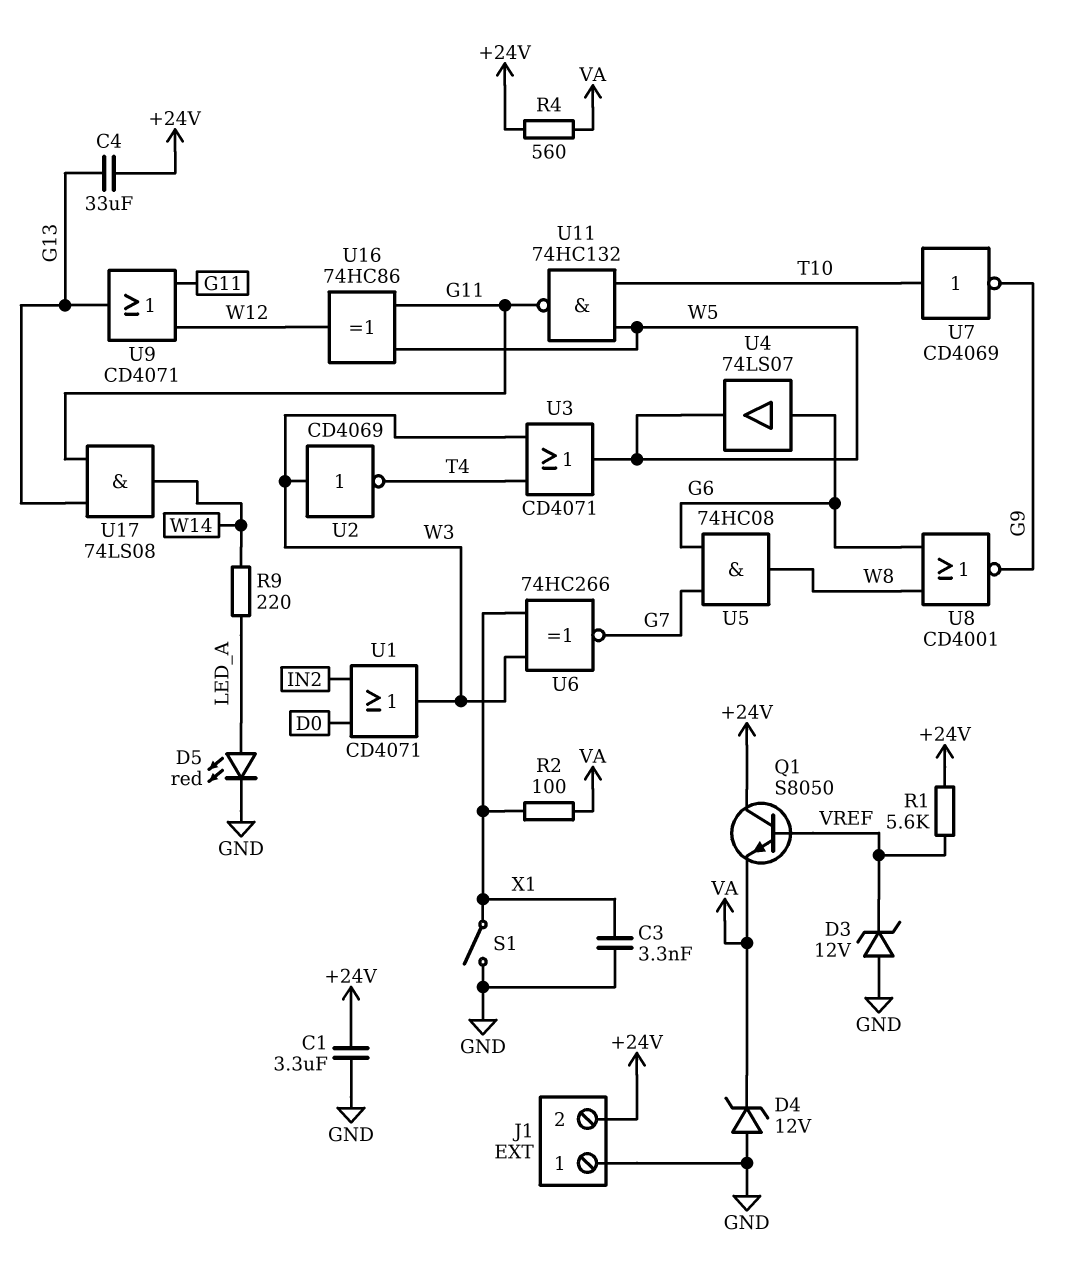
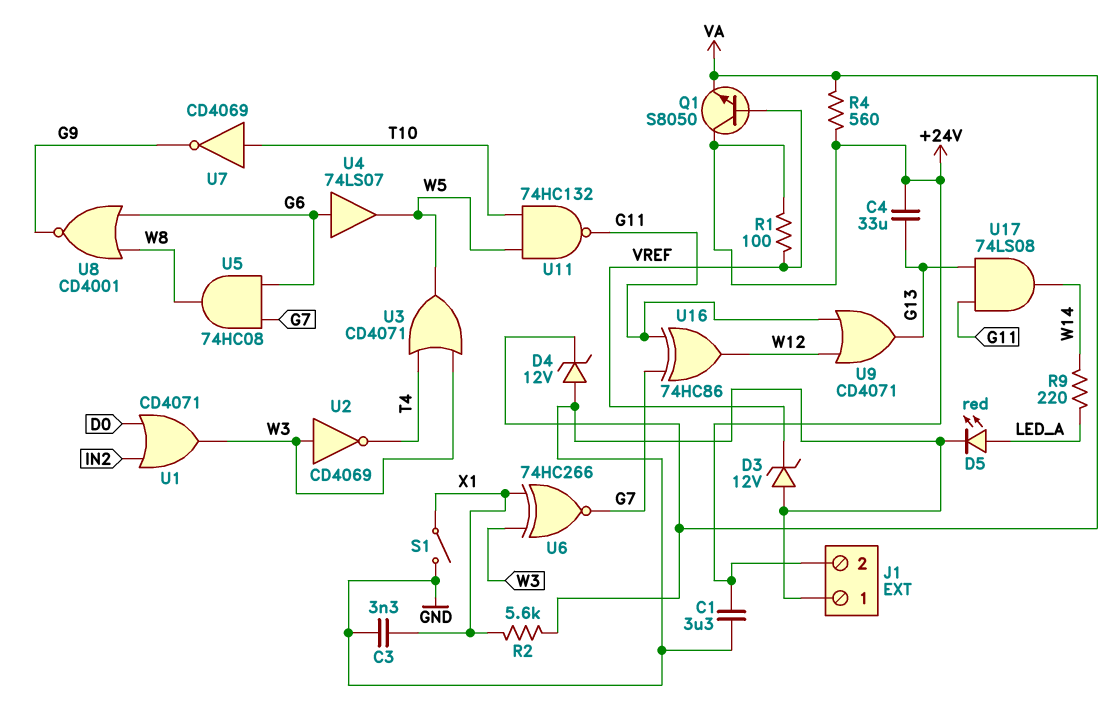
R1: 5.6k (+24V, VREF) -> 100 (+24V, VREF)
R2: 100 (VA, X1) -> 5.6k (VA, X1)
U16: XOR 74HC86 (in G11, in W5, out W12) -> XOR 74HC86 (in G7, in G11, out W12)

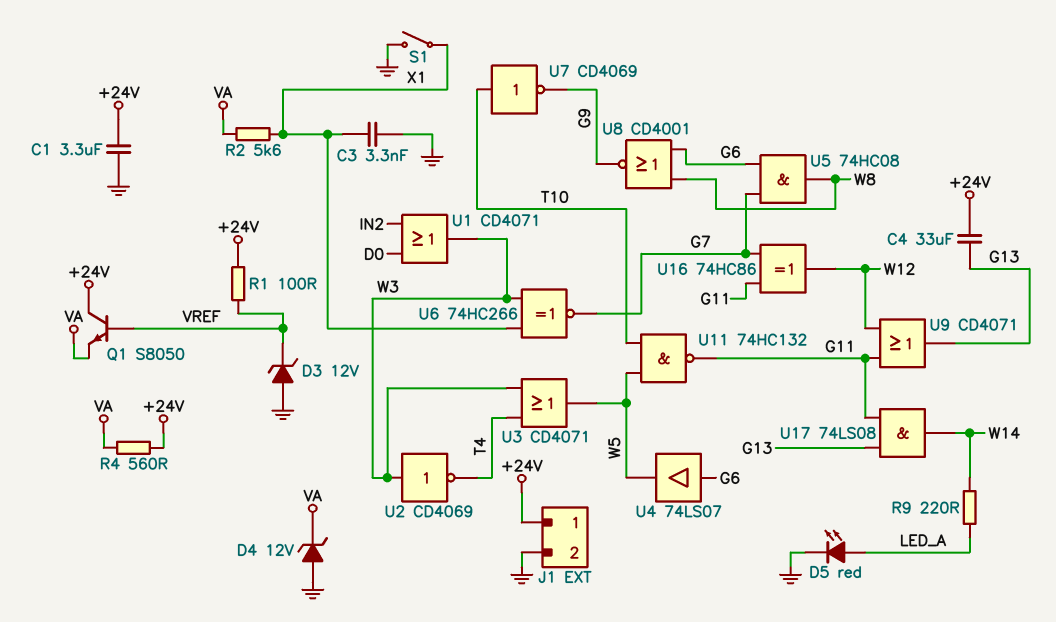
J1 pin 1: GND -> +24V
J1 pin 2: +24V -> GND

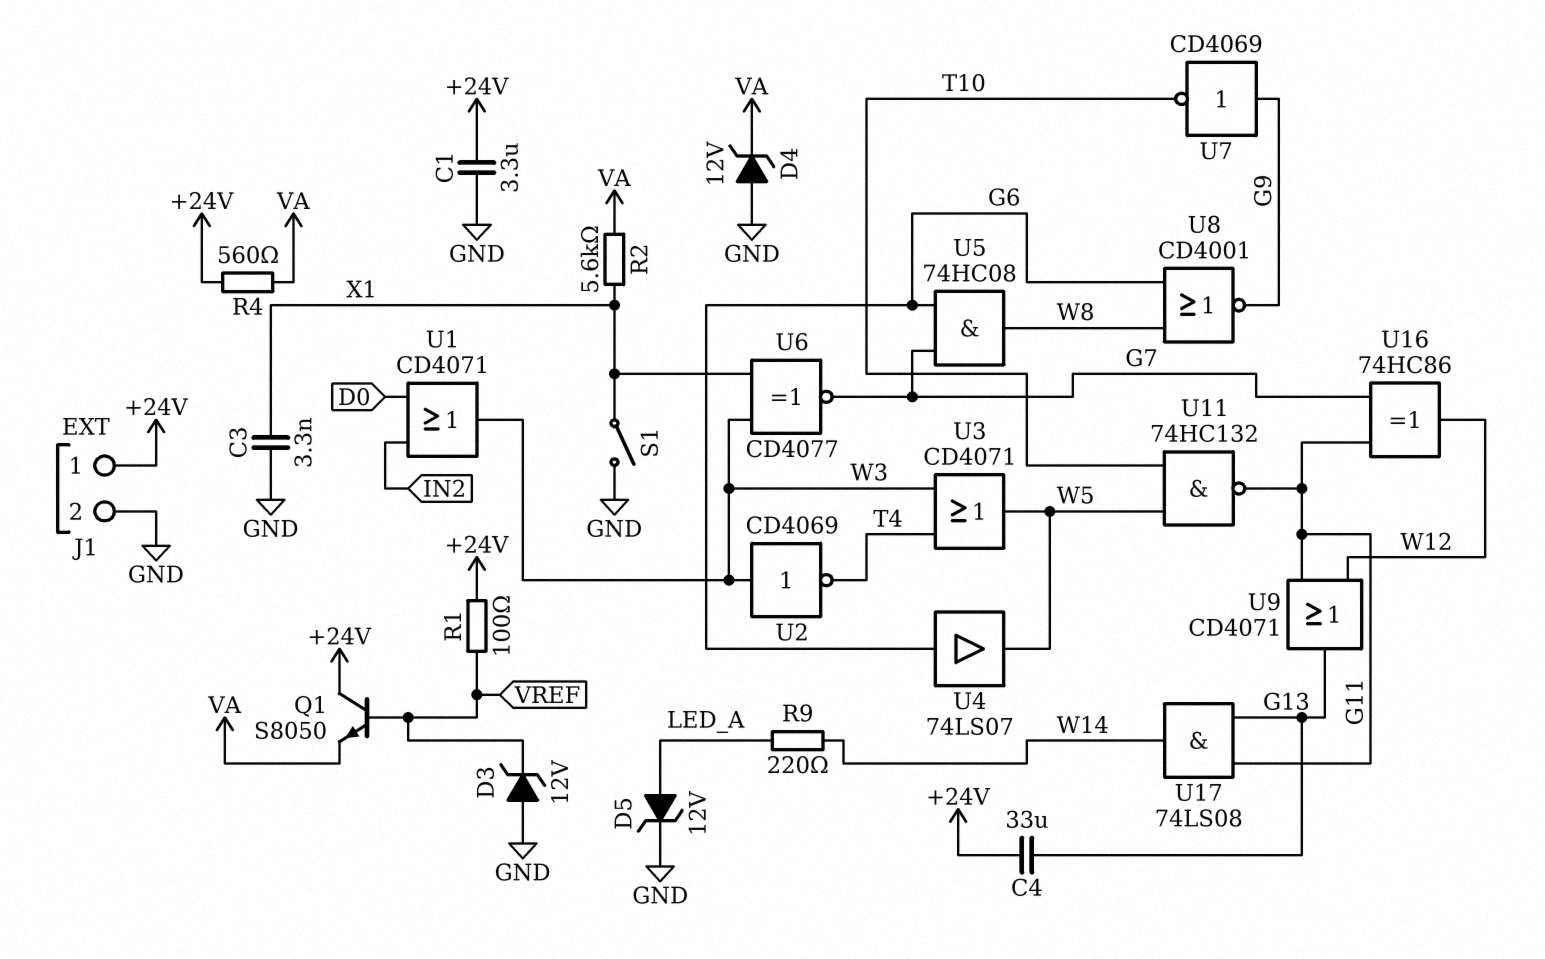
D5: LED red (A LED_A, K GND) -> zener 12V (A LED_A, K GND)
U6: XNOR 74HC266 (in W3, in X1, out G7) -> XNOR CD4077 (in W3, in X1, out G7)
U7: NOT CD4069 (in T10, out G9) -> NOT CD4069 (in G9, out T10)

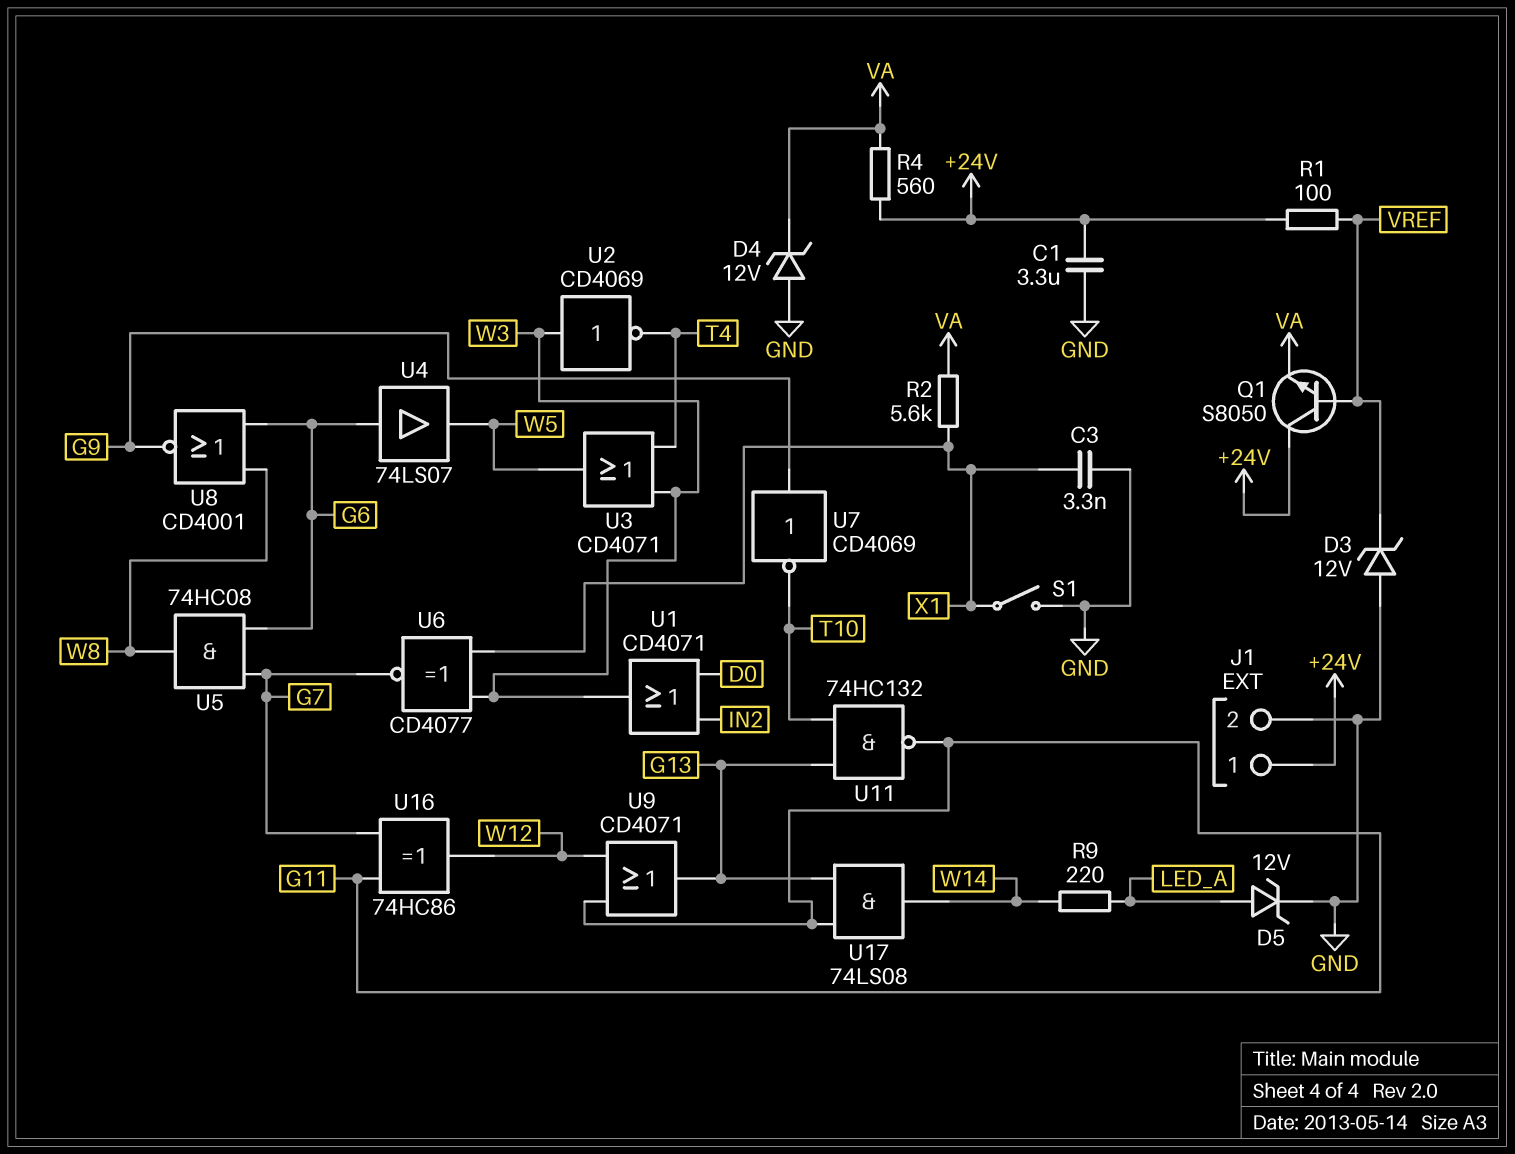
C4: 33uF (+24V, G13) -> none
U11: NAND 74HC132 (in T10, in W5, out G11) -> NAND 74HC132 (in G13, in T10, out G11)

